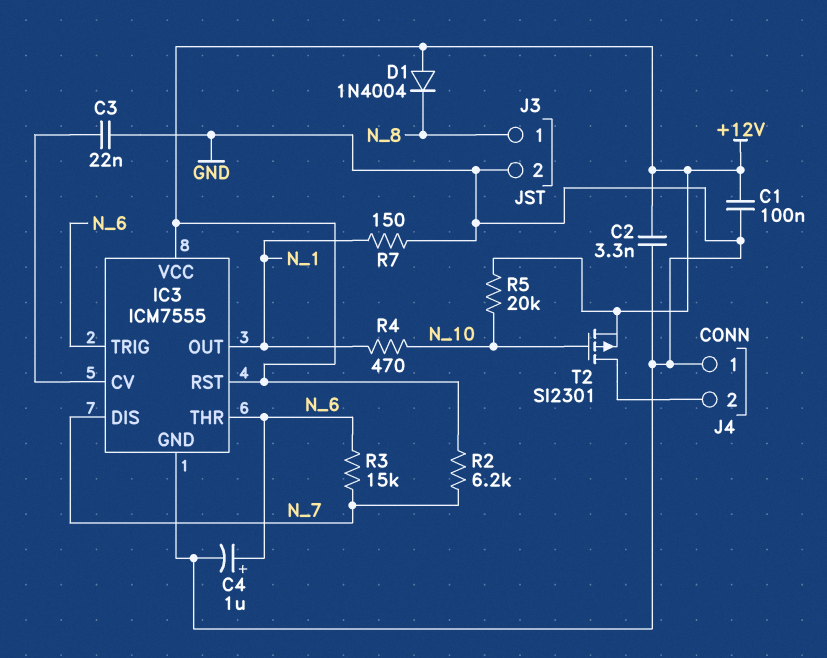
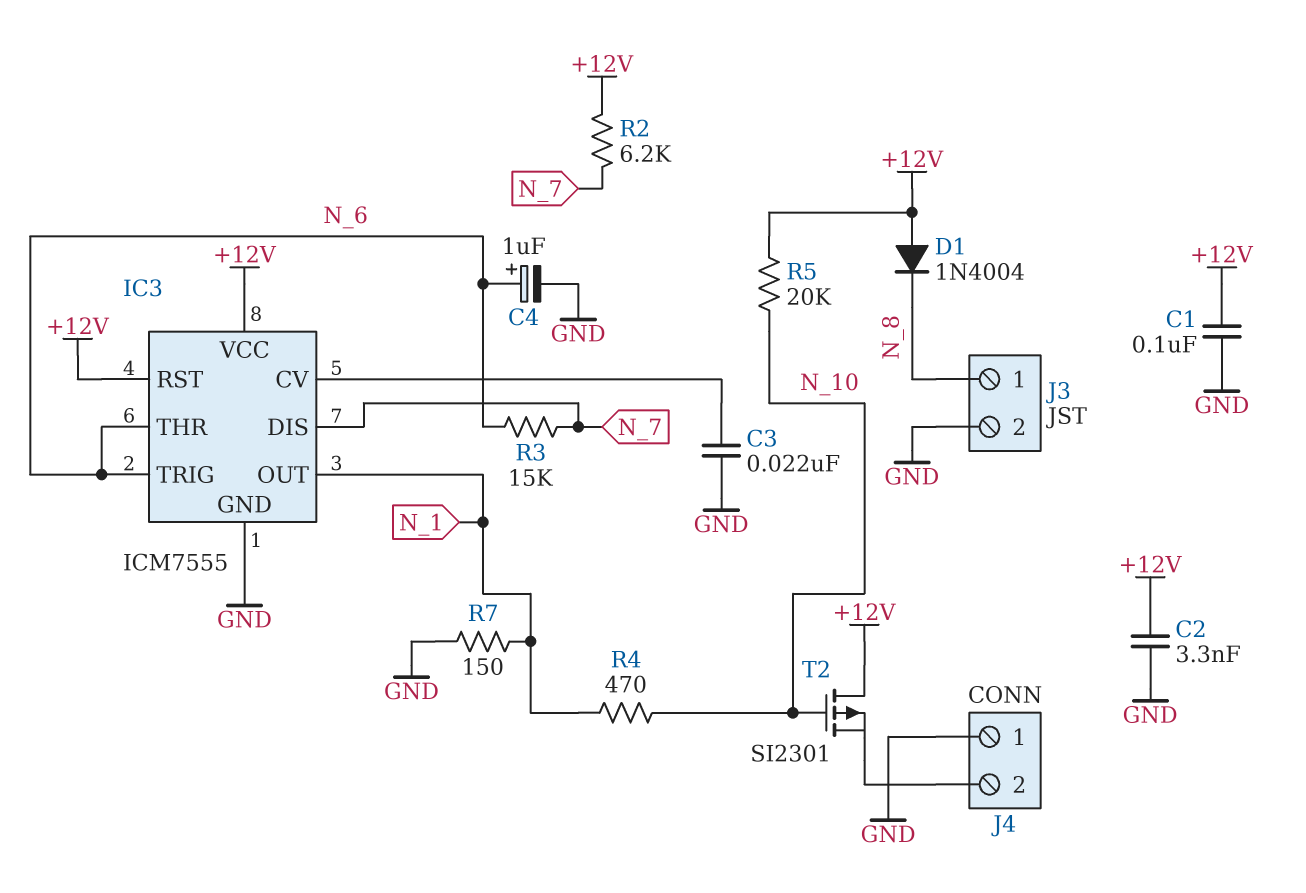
T2: PMOS SI2301 (G N_10, D J4/2, S +12V) -> PMOS SI2301 (G N_10, D +12V, S J4/2)

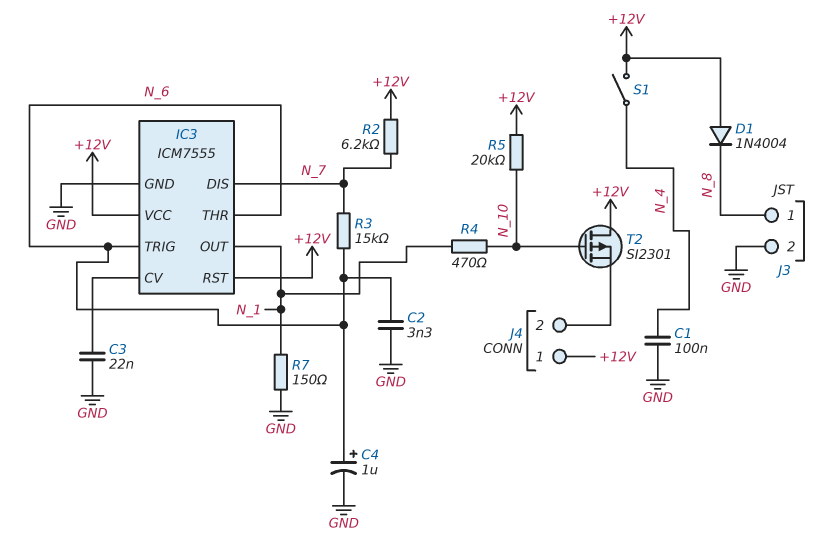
C1: 100nF (+12V, GND) -> 100nF (GND, N_4)
C2: 3.3nF (+12V, GND) -> 3.3nF (GND, N_6)
J4 pin 1: GND -> +12V
S1: none -> switch (+12V, N_4)

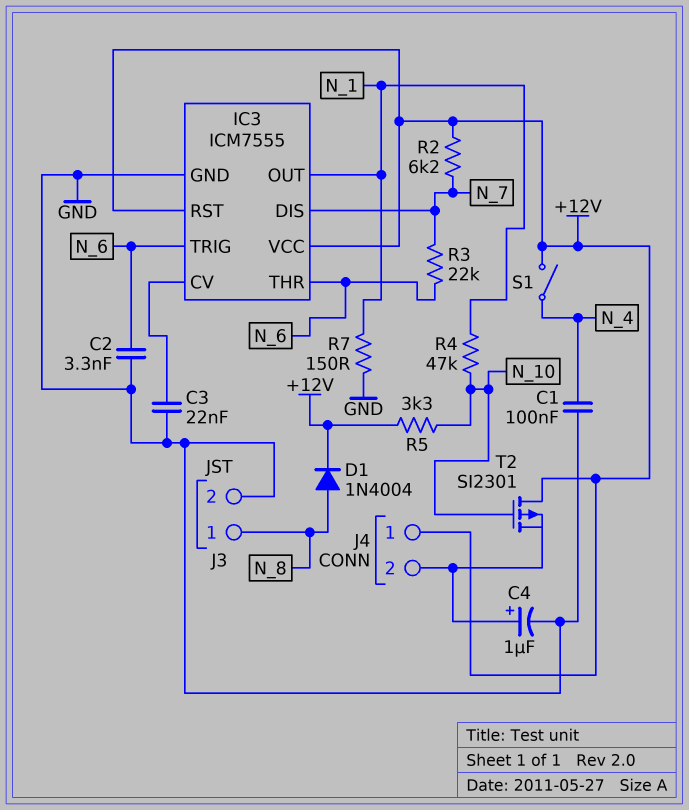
C4: 1uF (plus N_6, minus GND) -> 1uF (plus J4/2, minus GND)
D1: diode 1N4004 (A +12V, K N_8) -> diode 1N4004 (A N_8, K +12V)
R3: 15k (N_6, N_7) -> 22k (N_6, N_7)
R4: 470 (N_1, N_10) -> 47k (N_1, N_10)
R5: 20k (+12V, N_10) -> 3.3k (+12V, N_10)

